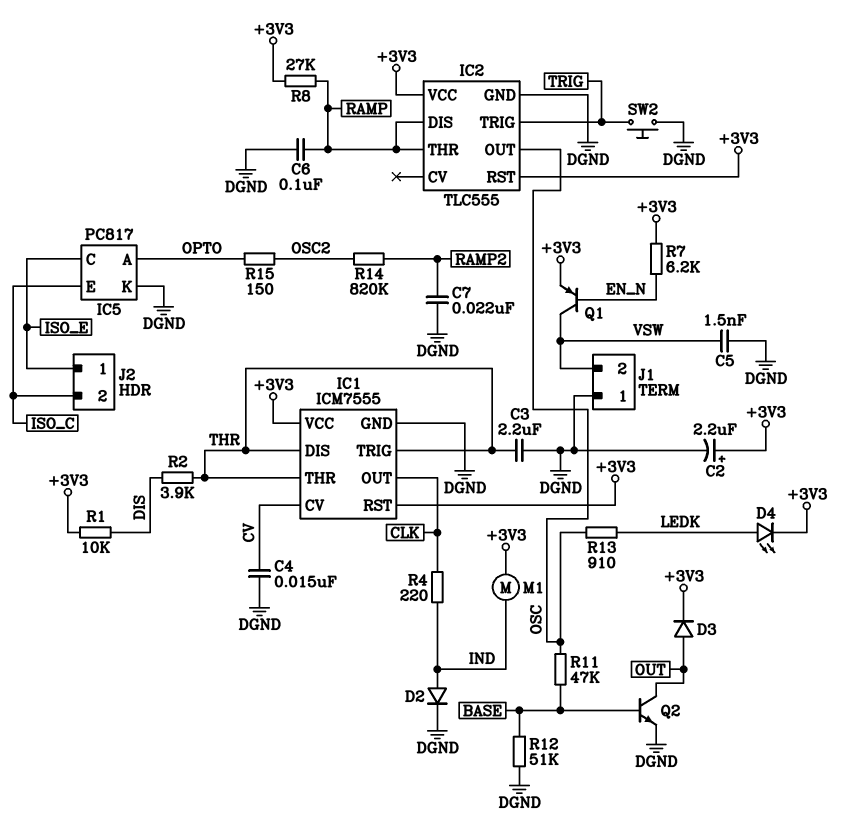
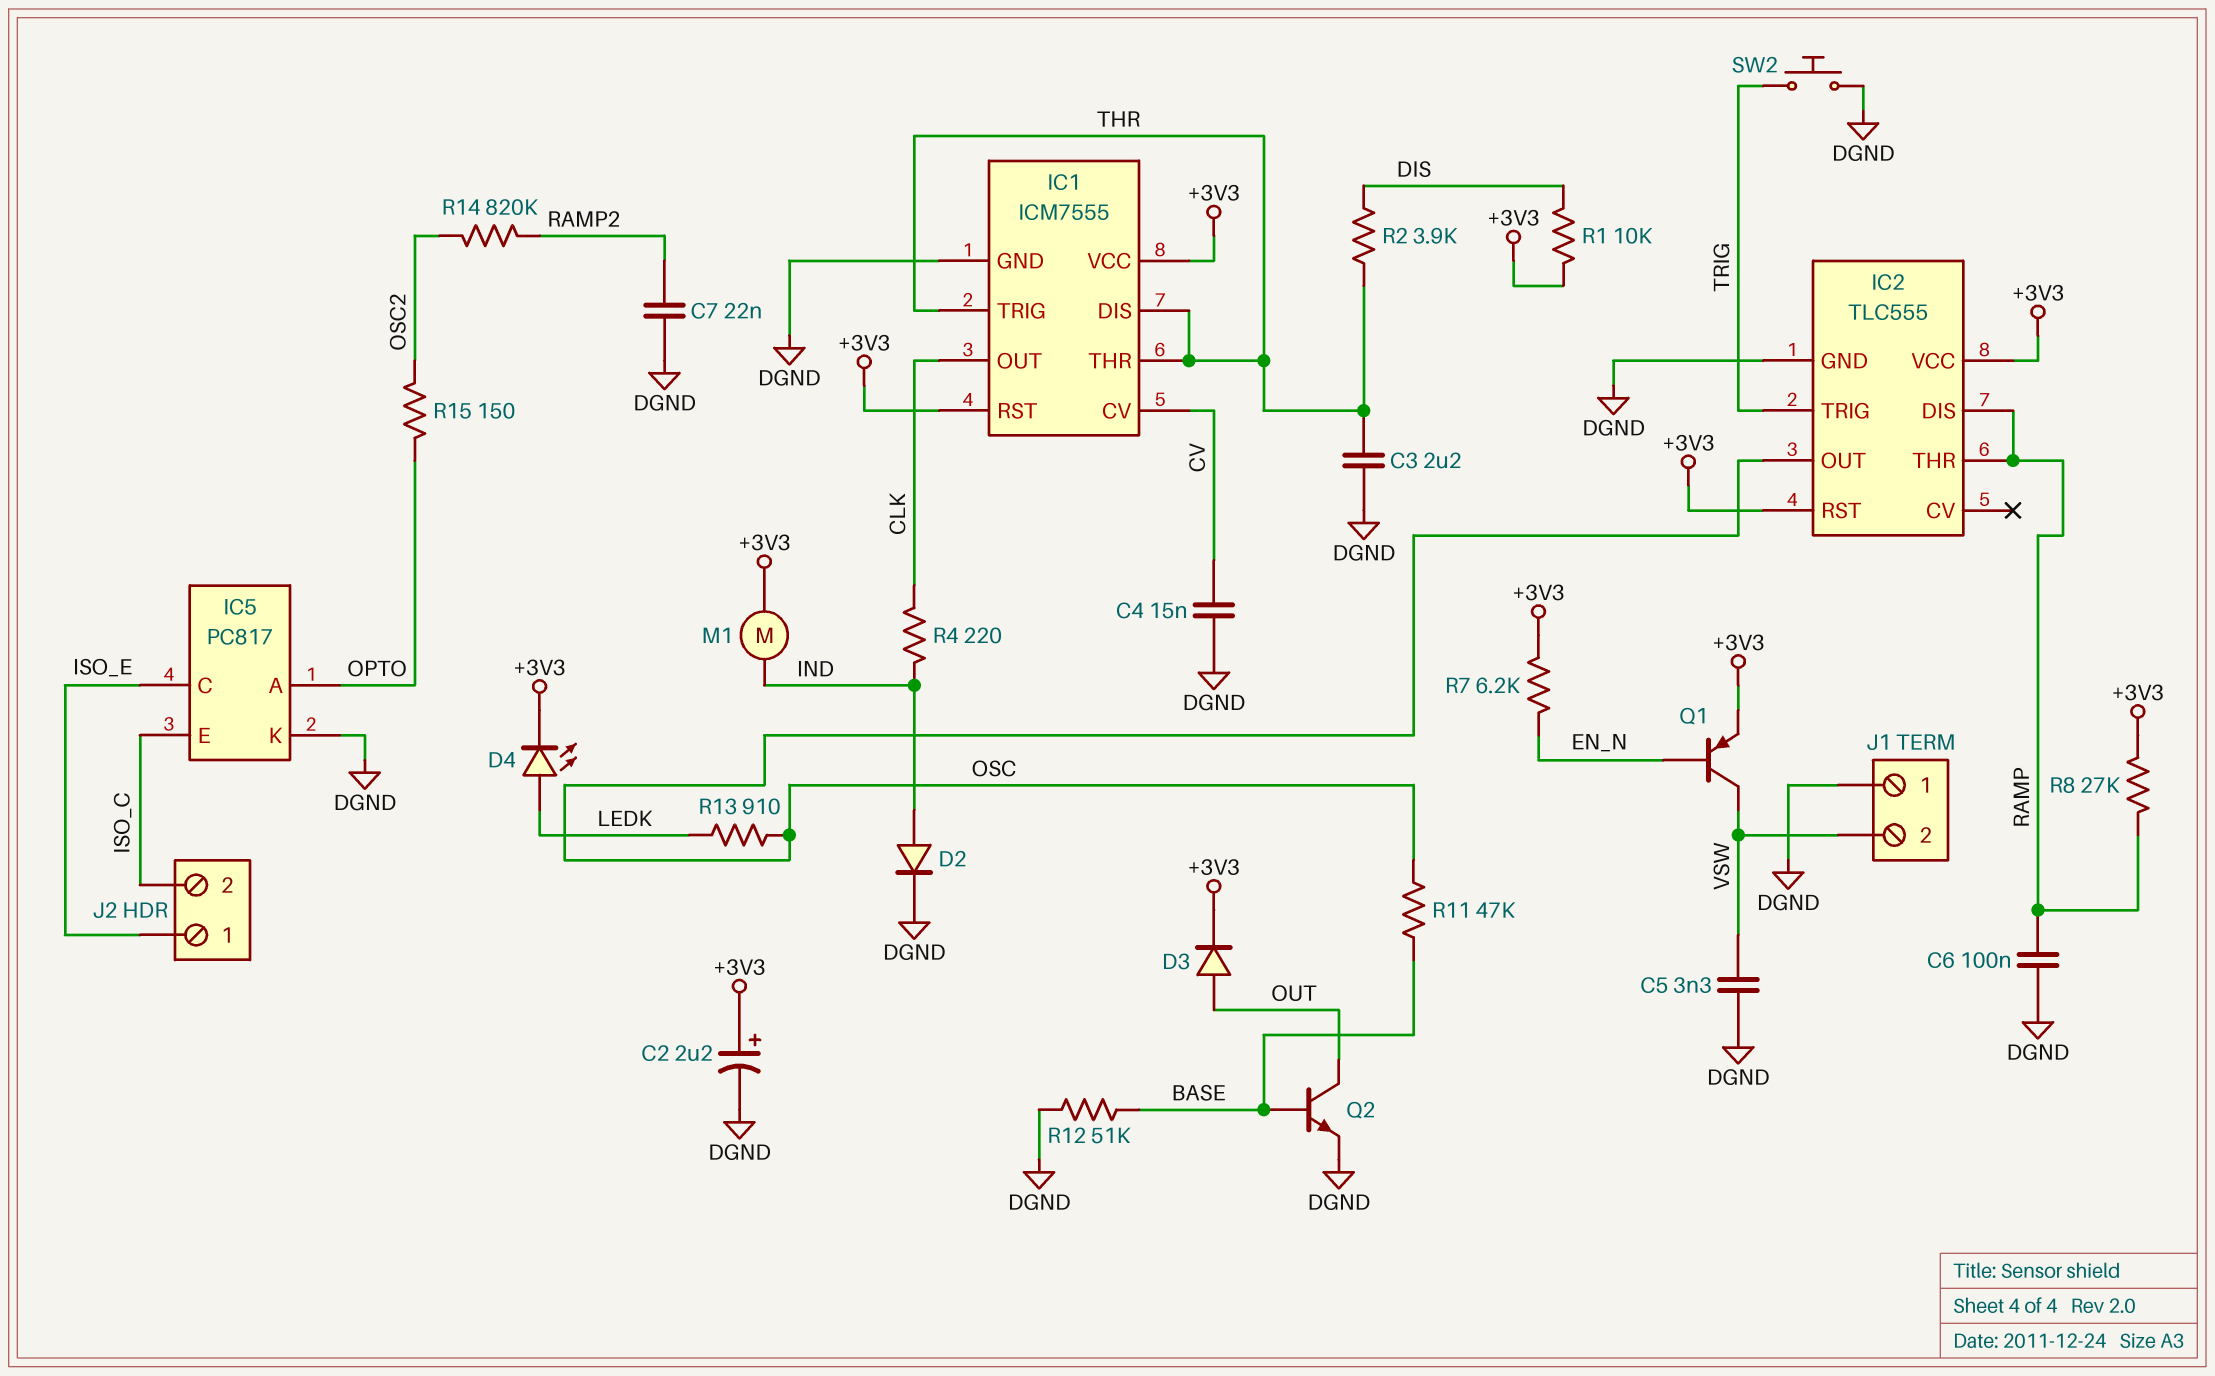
C5: 1.5nF (DGND, VSW) -> 3.3nF (DGND, VSW)

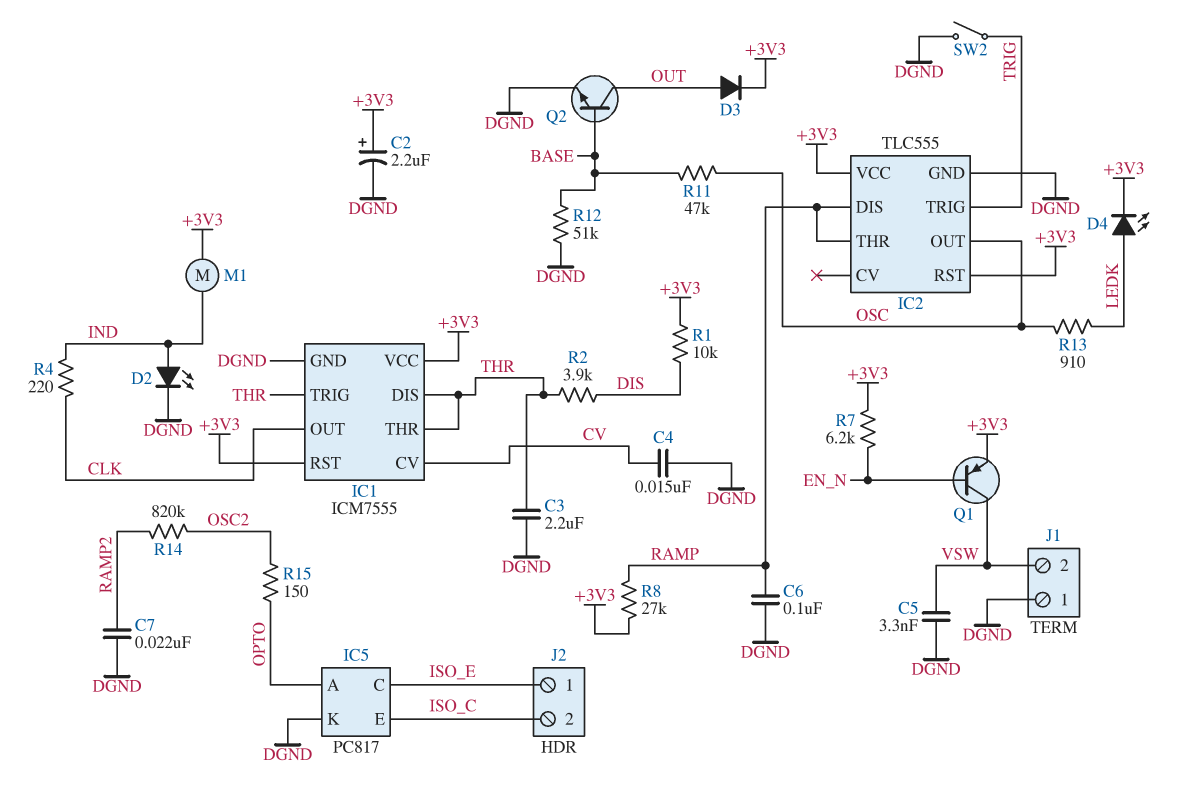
D2: diode (A IND, K DGND) -> LED (A IND, K DGND)
SW2: button (DGND, TRIG) -> switch (DGND, TRIG)

